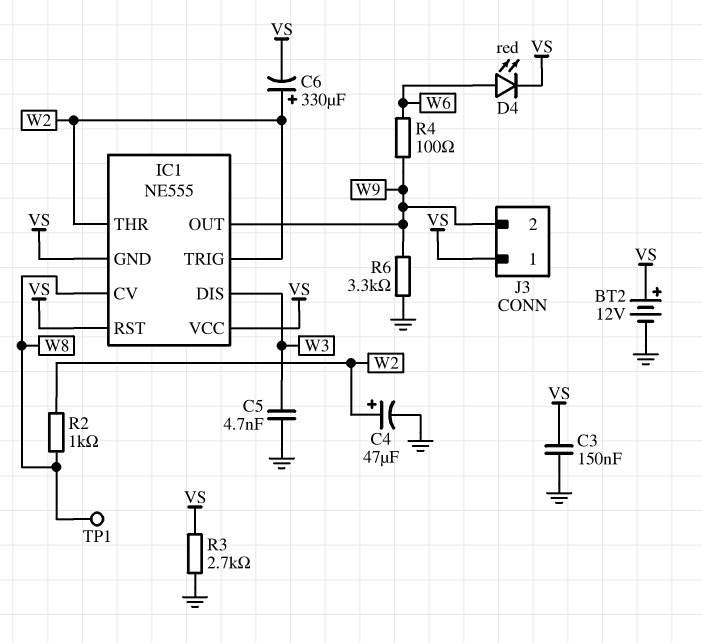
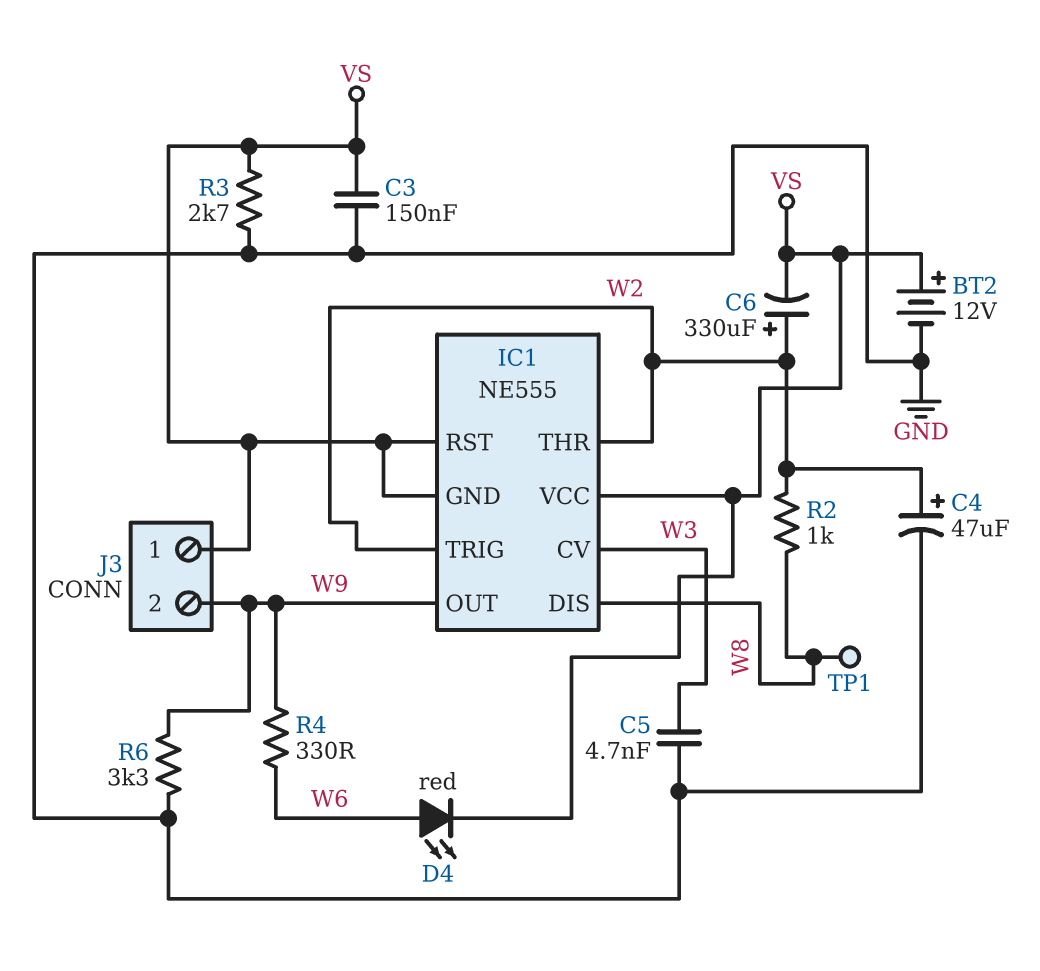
IC1 pin CV: W8 -> W3
IC1 pin DIS: W3 -> W8
R4: 100 (W6, W9) -> 330 (W6, W9)

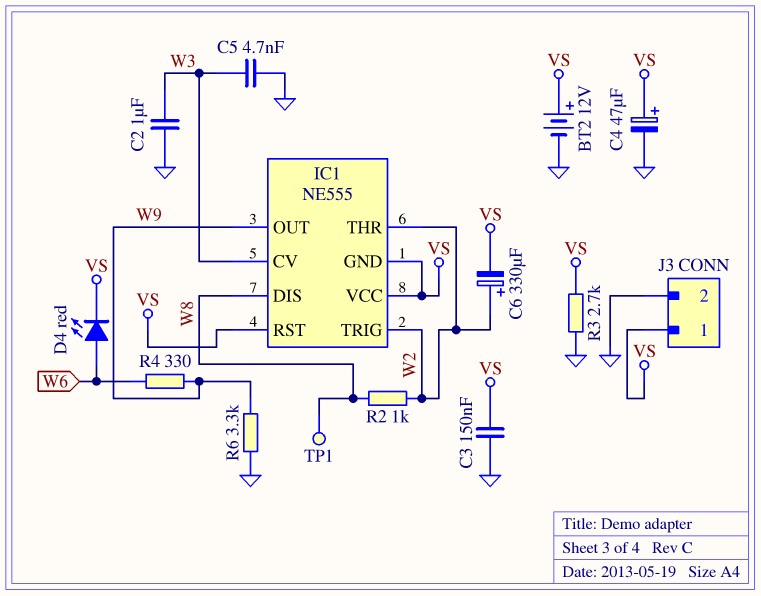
C2: none -> 1uF (GND, W3)
C4: 47uF (plus W2, minus GND) -> 47uF (plus VS, minus GND)
J3 pin 2: W9 -> GND

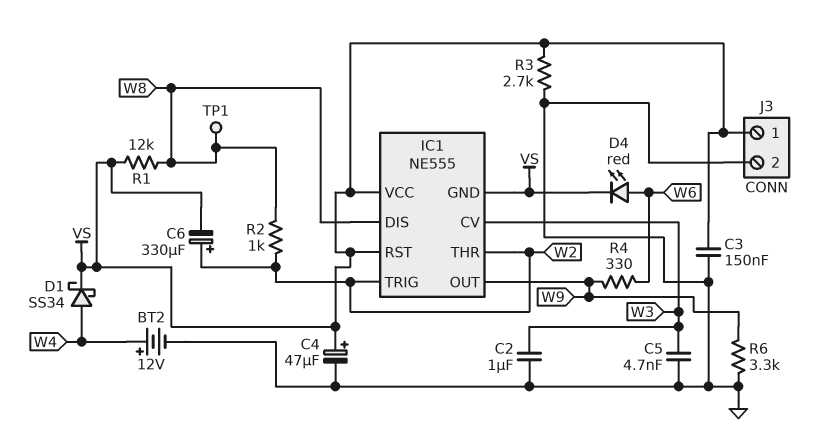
BT2: 12V (plus VS, minus GND) -> 12V (plus W4, minus GND)
D1: none -> schottky SS34 (A W4, K VS)
R1: none -> 12k (VS, W8)

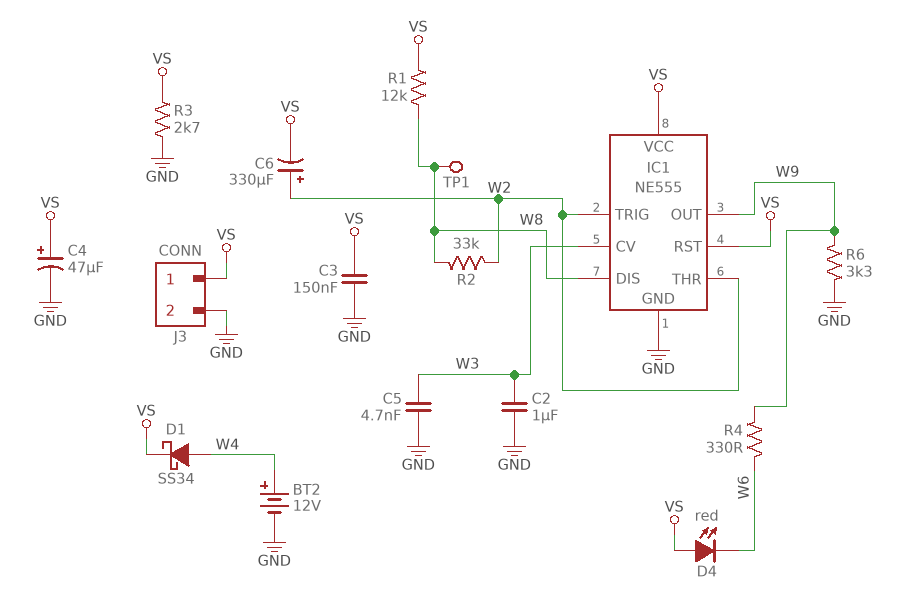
D4: LED red (A W6, K VS) -> LED red (A VS, K W6)
IC1 pin GND: VS -> GND
R2: 1k (W2, W8) -> 33k (W2, W8)

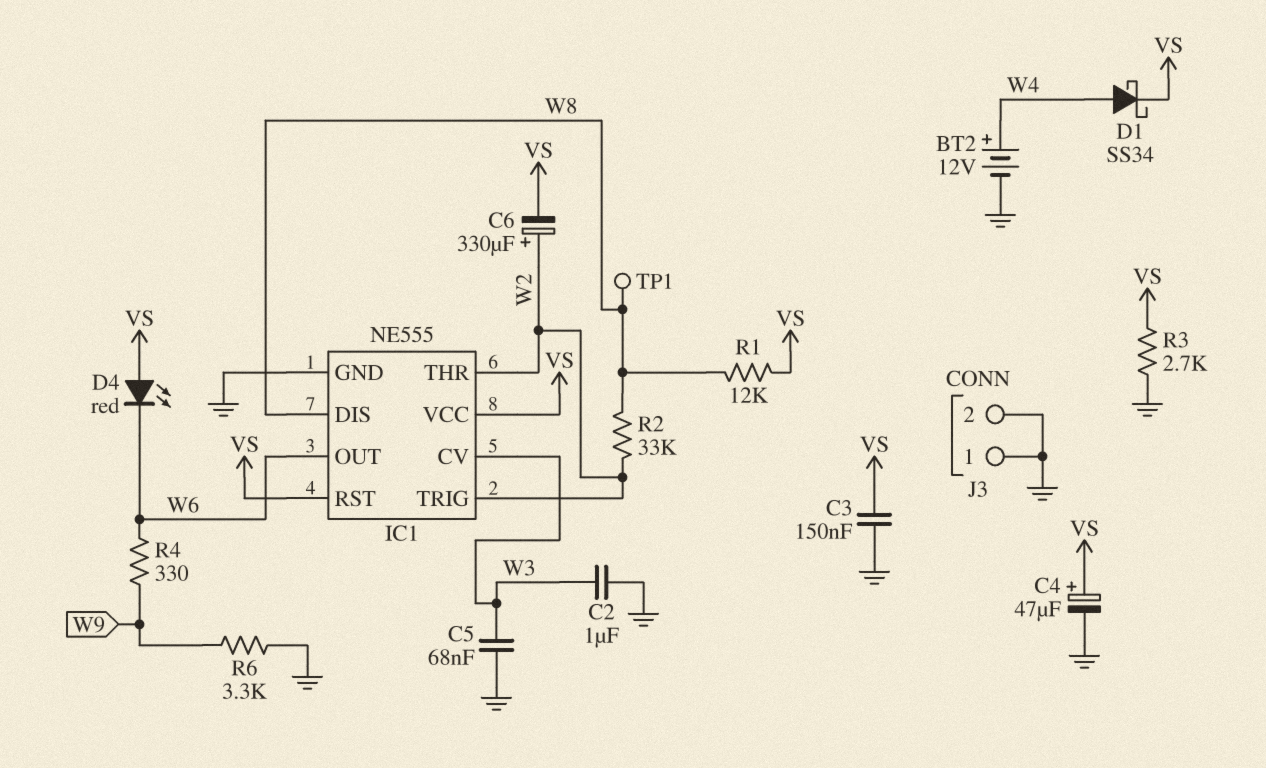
C5: 4.7nF (GND, W3) -> 68nF (GND, W3)
IC1 pin OUT: W9 -> W6
J3 pin 1: VS -> GND

